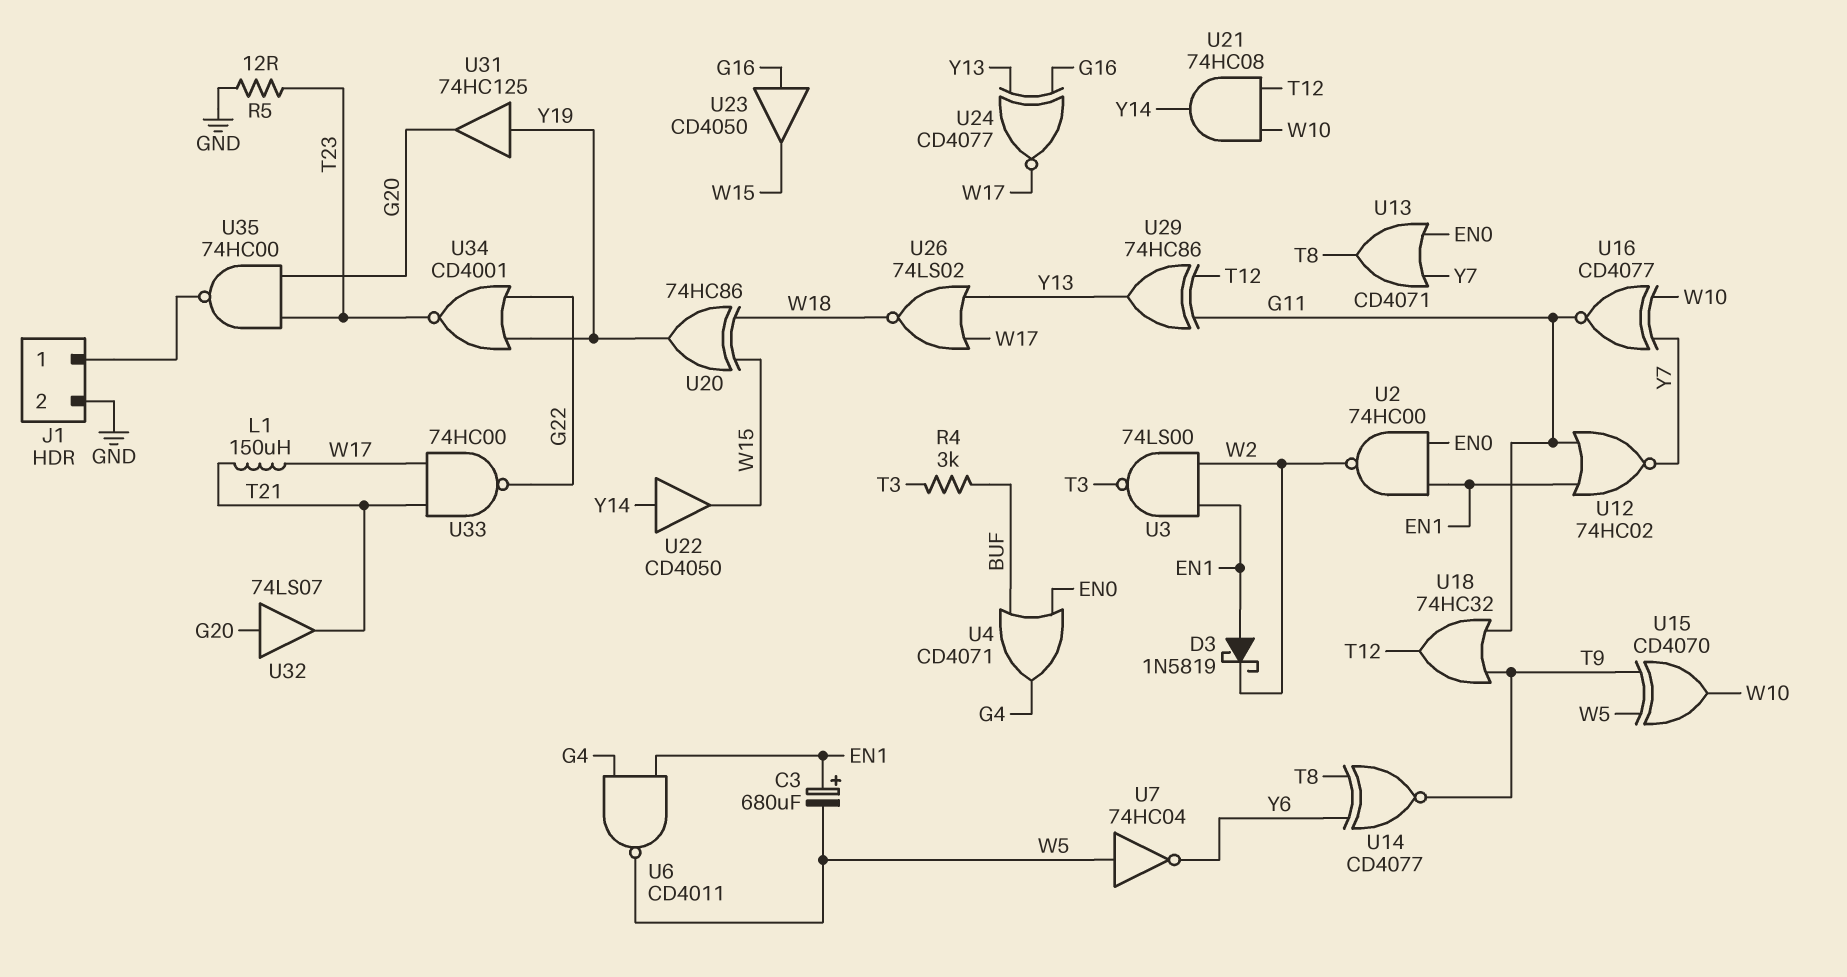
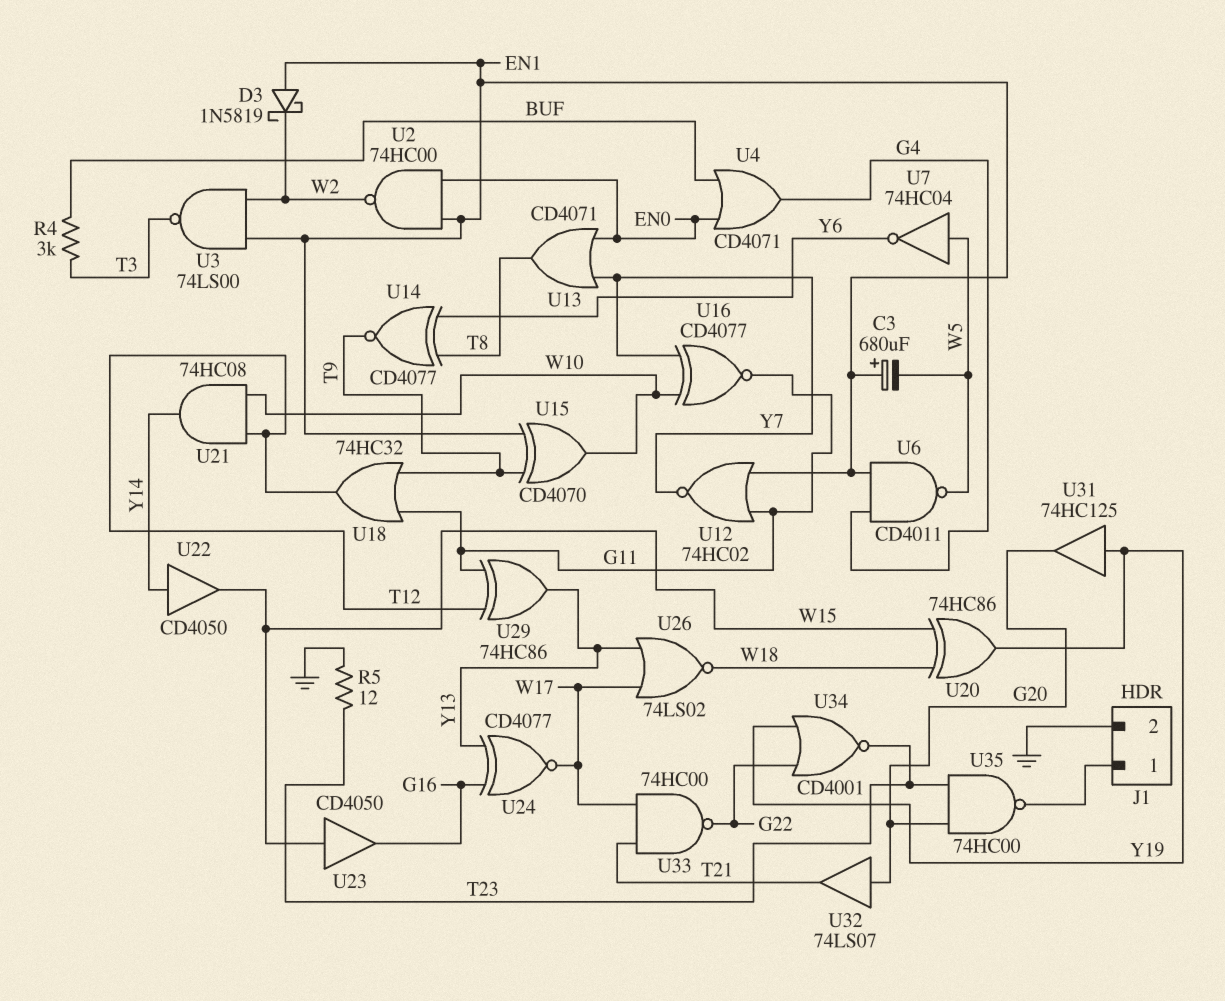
L1: 150uH (T21, W17) -> none
U15: XOR CD4070 (in T9, in W5, out W10) -> XOR CD4070 (in EN1, in T9, out W10)
U23: buffer CD4050 (in G16, out W15) -> buffer CD4050 (in W15, out G16)

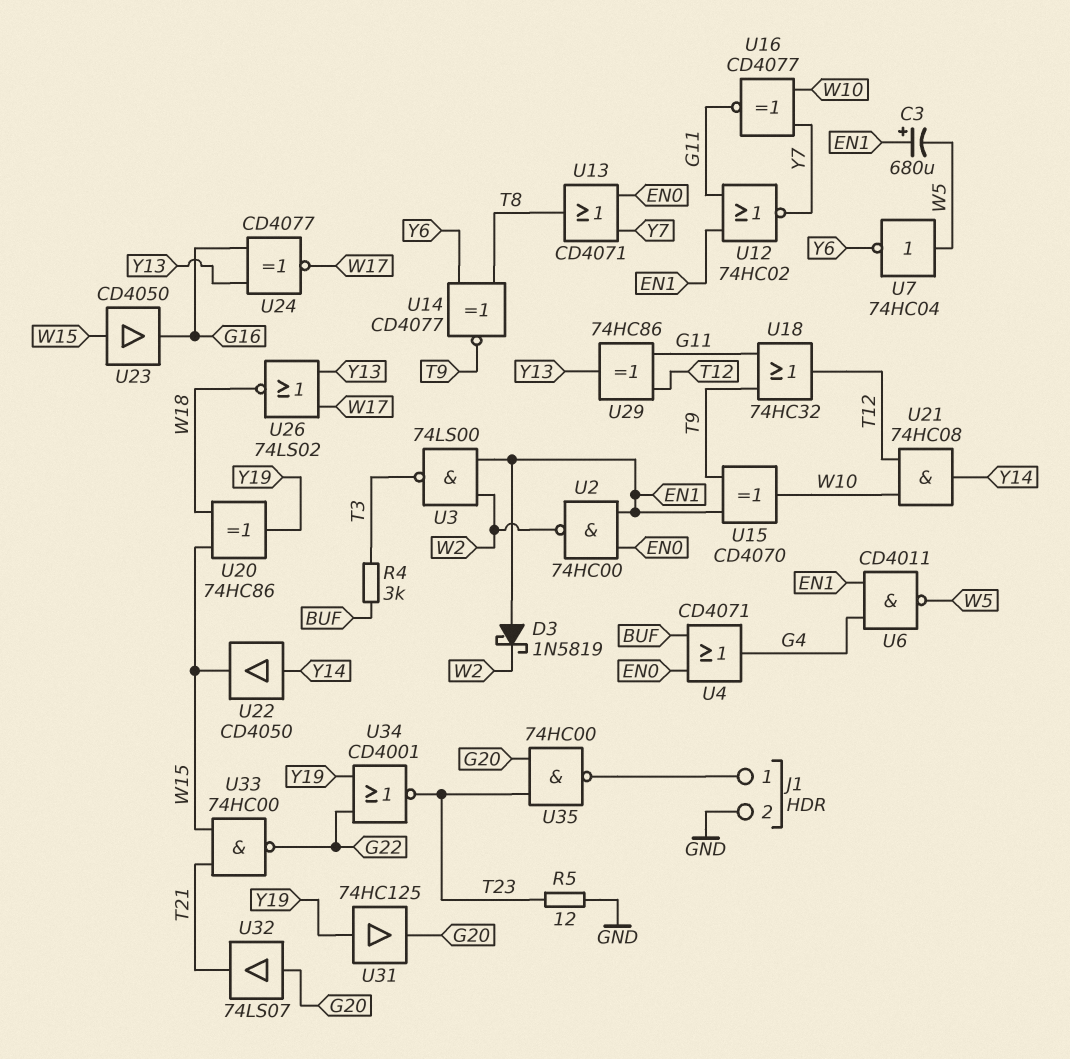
U33: NAND 74HC00 (in T21, in W17, out G22) -> NAND 74HC00 (in T21, in W15, out G22)

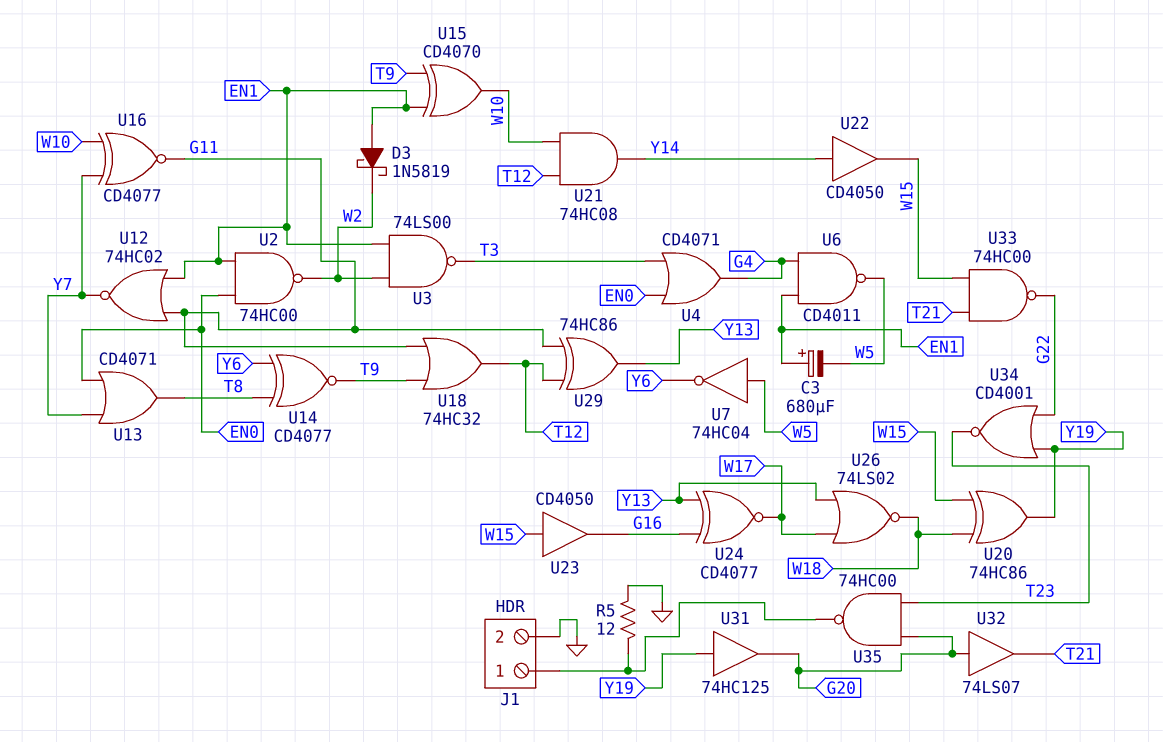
R4: 3k (BUF, T3) -> none
R5: 12 (GND, T23) -> 12 (GND, J1/1)
U4: OR CD4071 (in BUF, in EN0, out G4) -> OR CD4071 (in EN0, in T3, out G4)

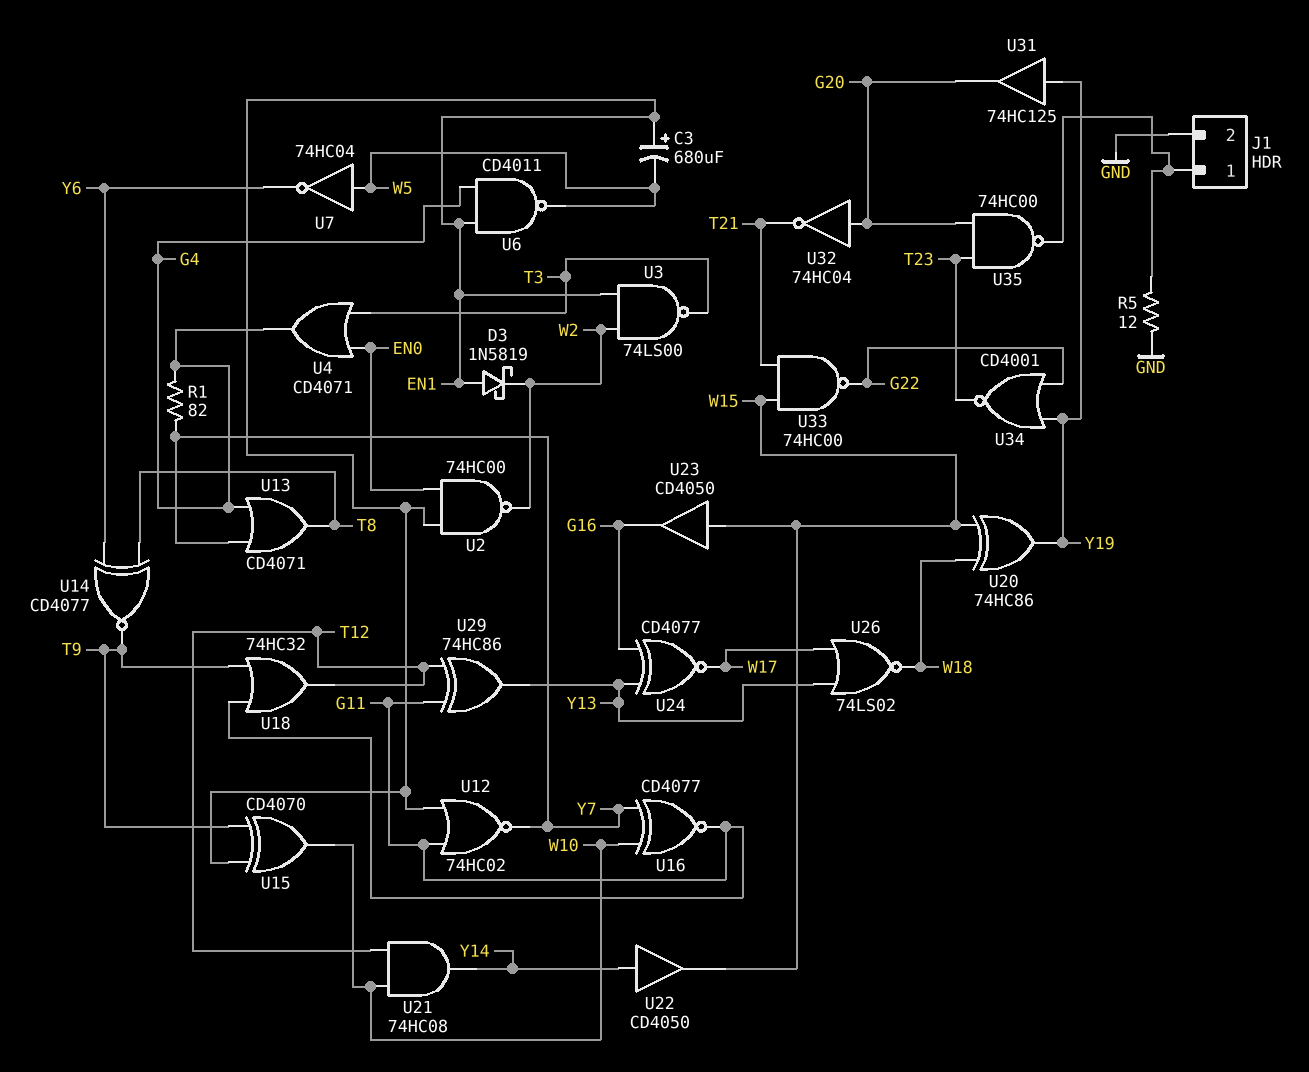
R1: none -> 82 (G4, Y7)
U13: OR CD4071 (in EN0, in Y7, out T8) -> OR CD4071 (in G4, in Y7, out T8)
U32: buffer 74LS07 (in G20, out T21) -> NOT 74HC04 (in G20, out T21)

